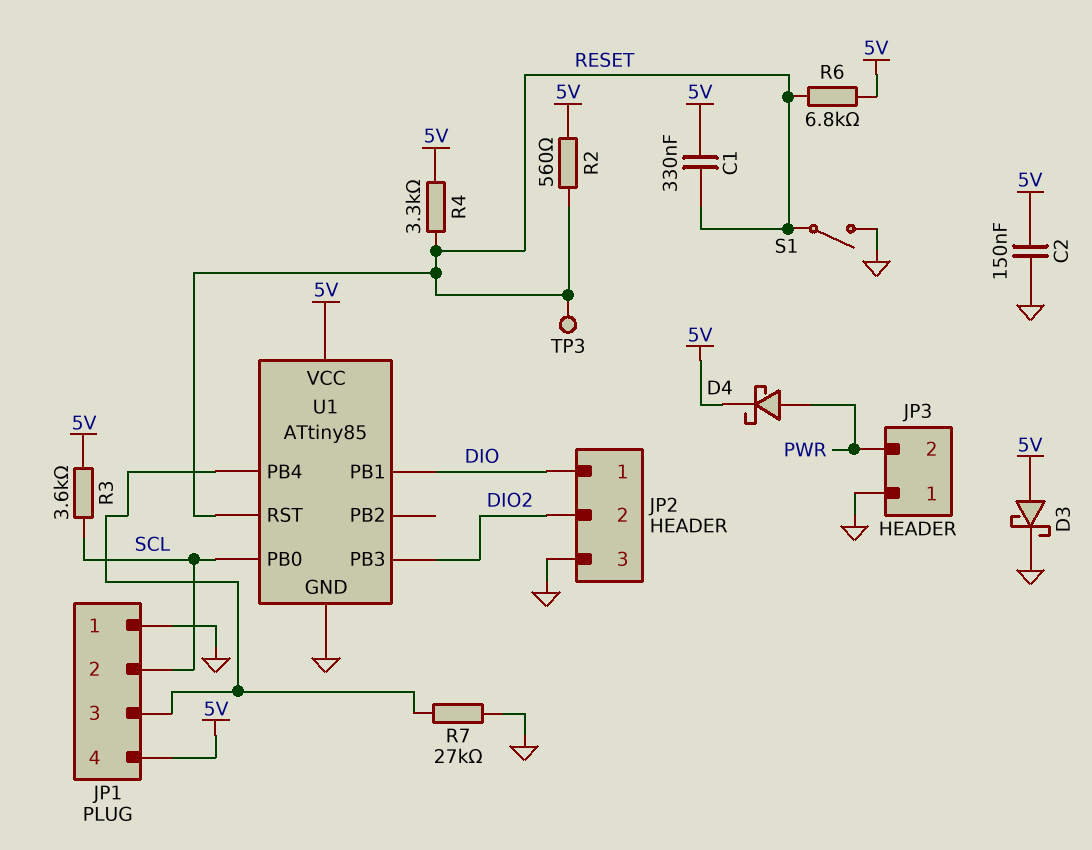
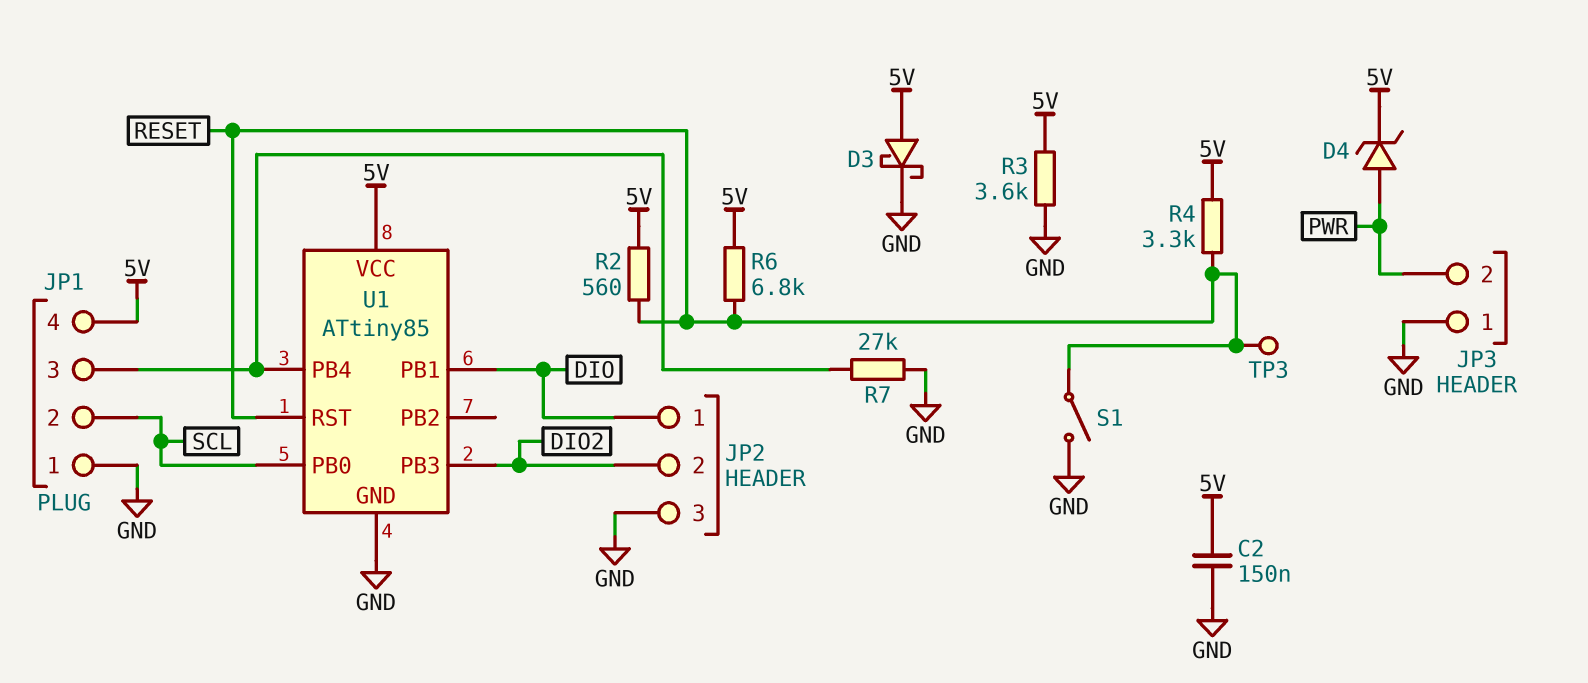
C1: 330nF (5V, RESET) -> none
D4: schottky (A PWR, K 5V) -> zener (A PWR, K 5V)
R3: 3.6k (5V, SCL) -> 3.6k (5V, GND)

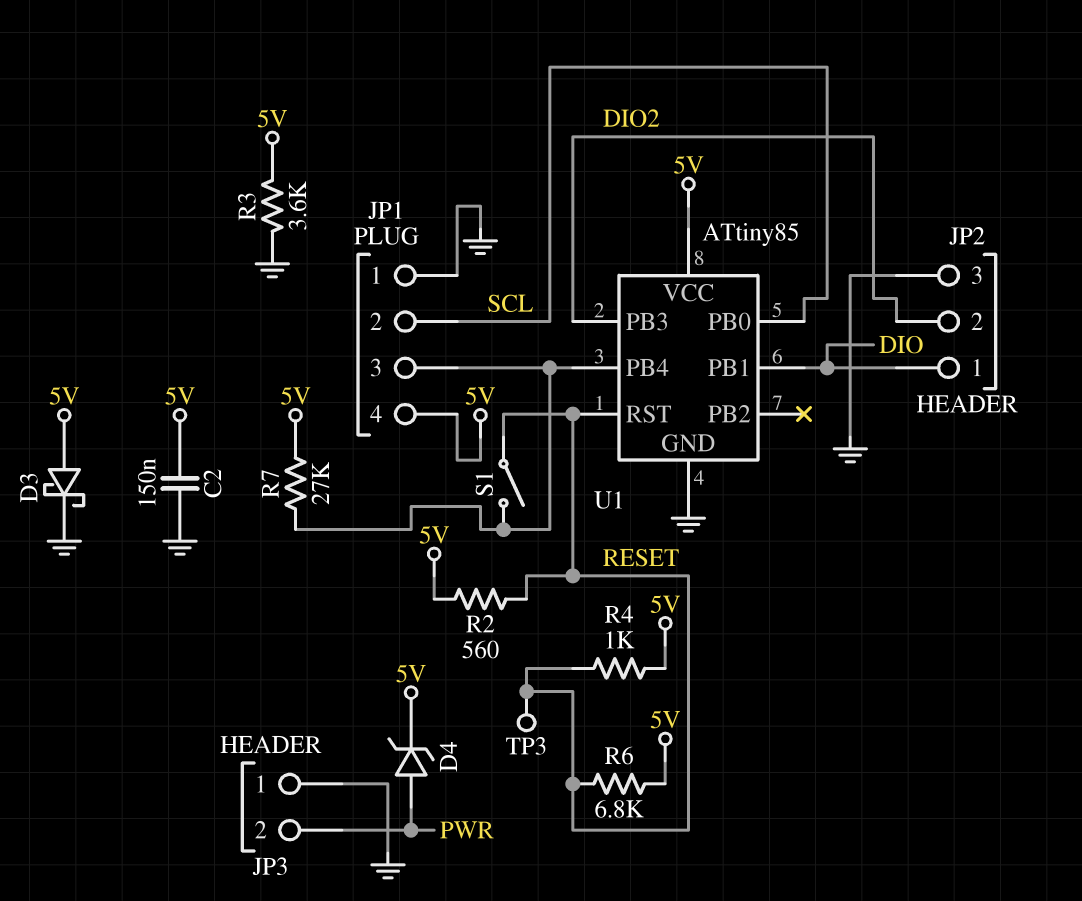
R4: 3.3k (5V, RESET) -> 1k (5V, RESET)
R7: 27k (GND, JP1/3) -> 27k (5V, JP1/3)
S1: switch (GND, RESET) -> switch (JP1/3, RESET)

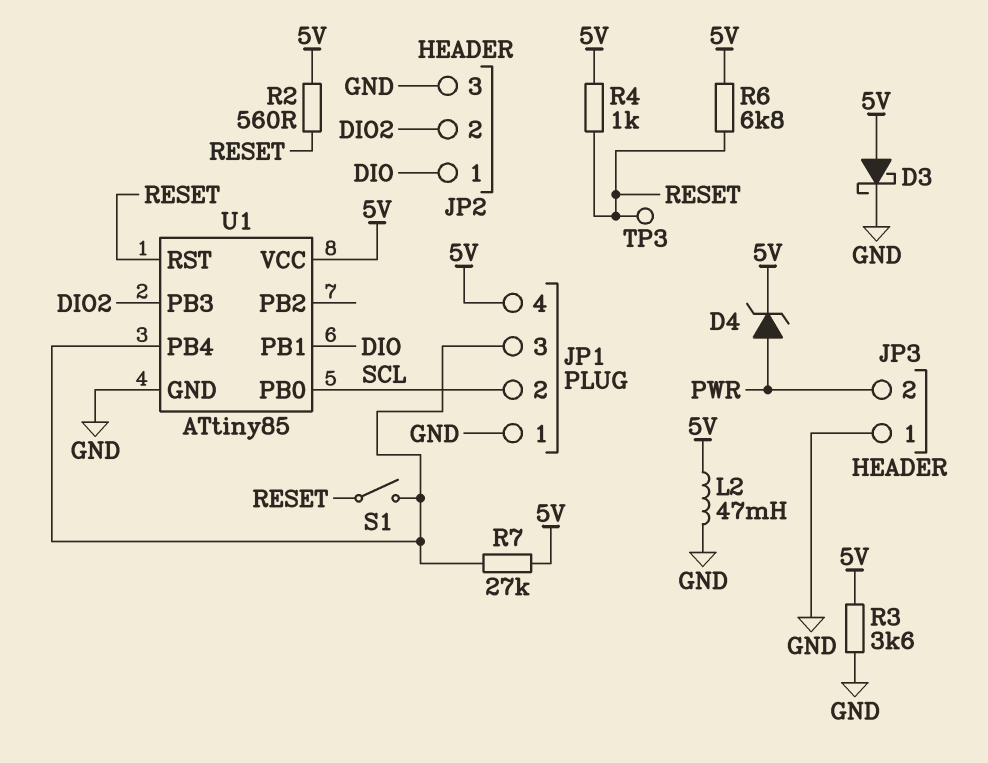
C2: 150nF (5V, GND) -> none
L2: none -> 47mH (5V, GND)

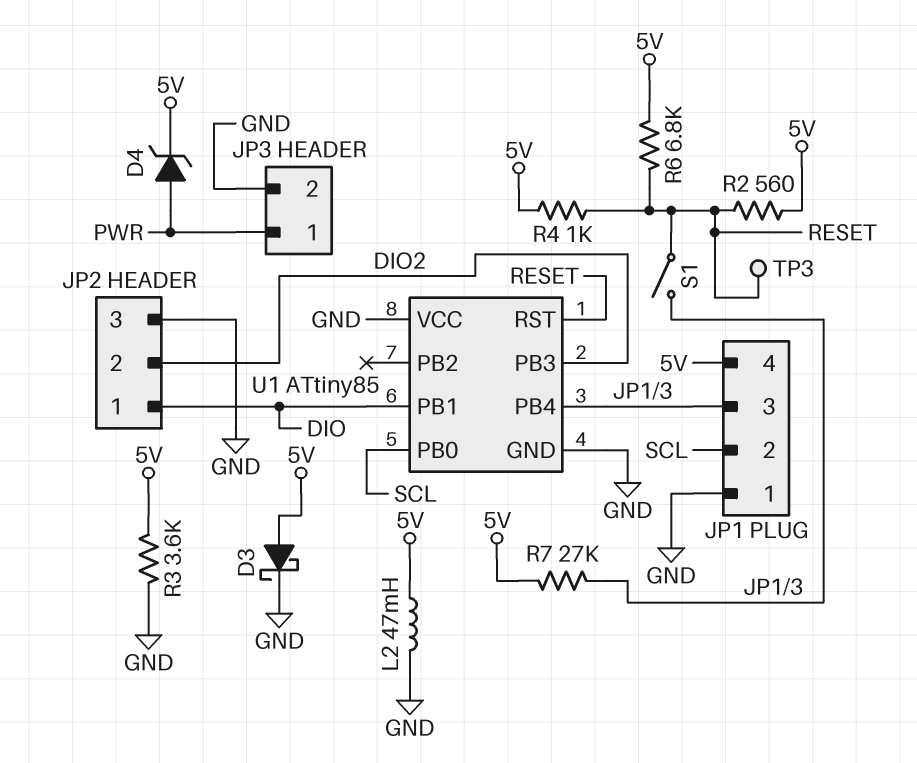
JP3 pin 1: GND -> PWR
JP3 pin 2: PWR -> GND
U1 pin VCC: 5V -> GND

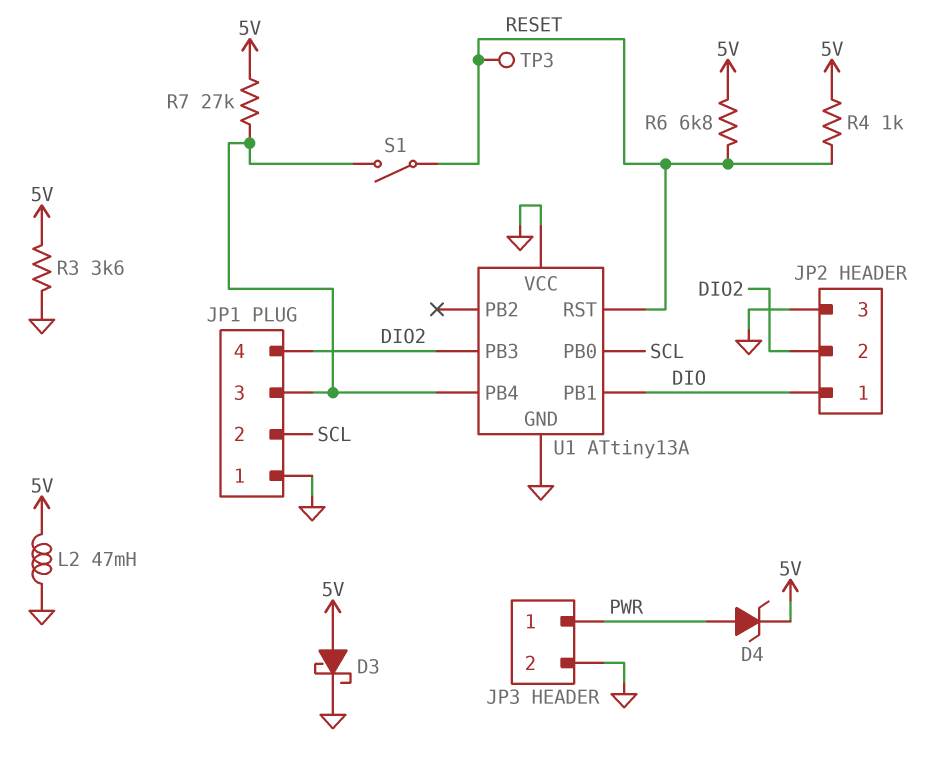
JP1 pin 4: 5V -> DIO2
R2: 560 (5V, RESET) -> none
U1: ATtiny85 -> ATtiny13A

